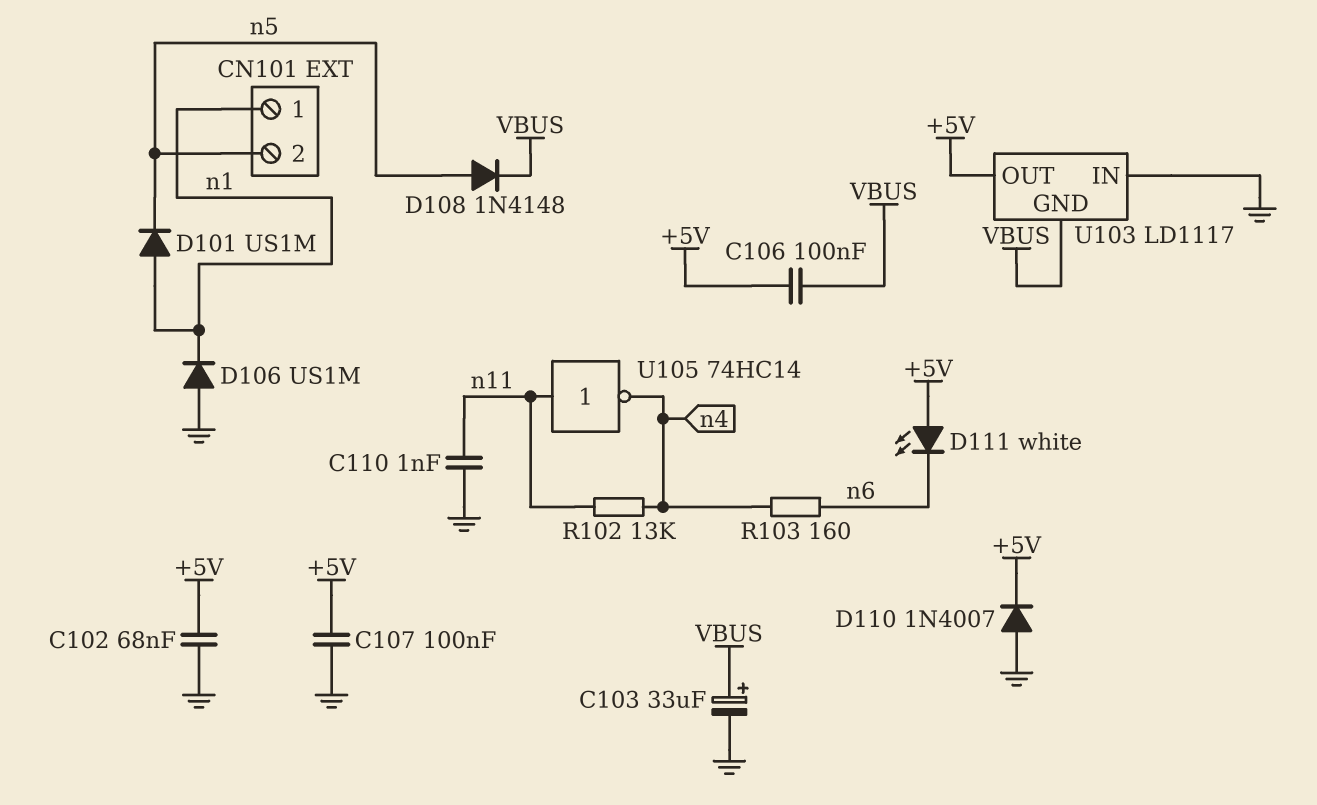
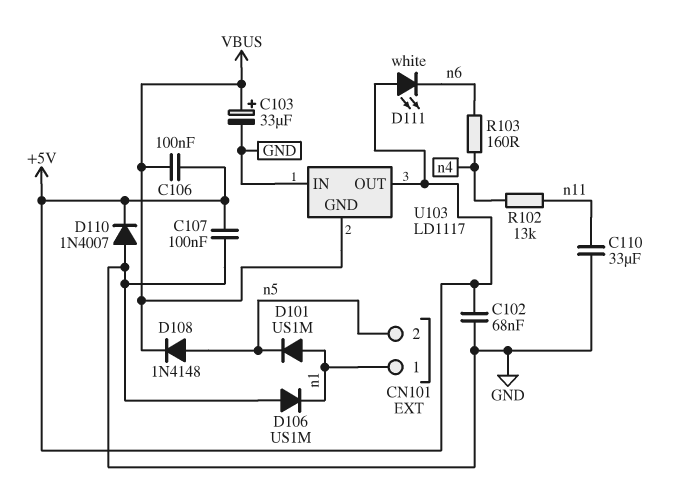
C110: 1nF (GND, n11) -> 33uF (GND, n11)
U105: NOT 74HC14 (in n11, out n4) -> none

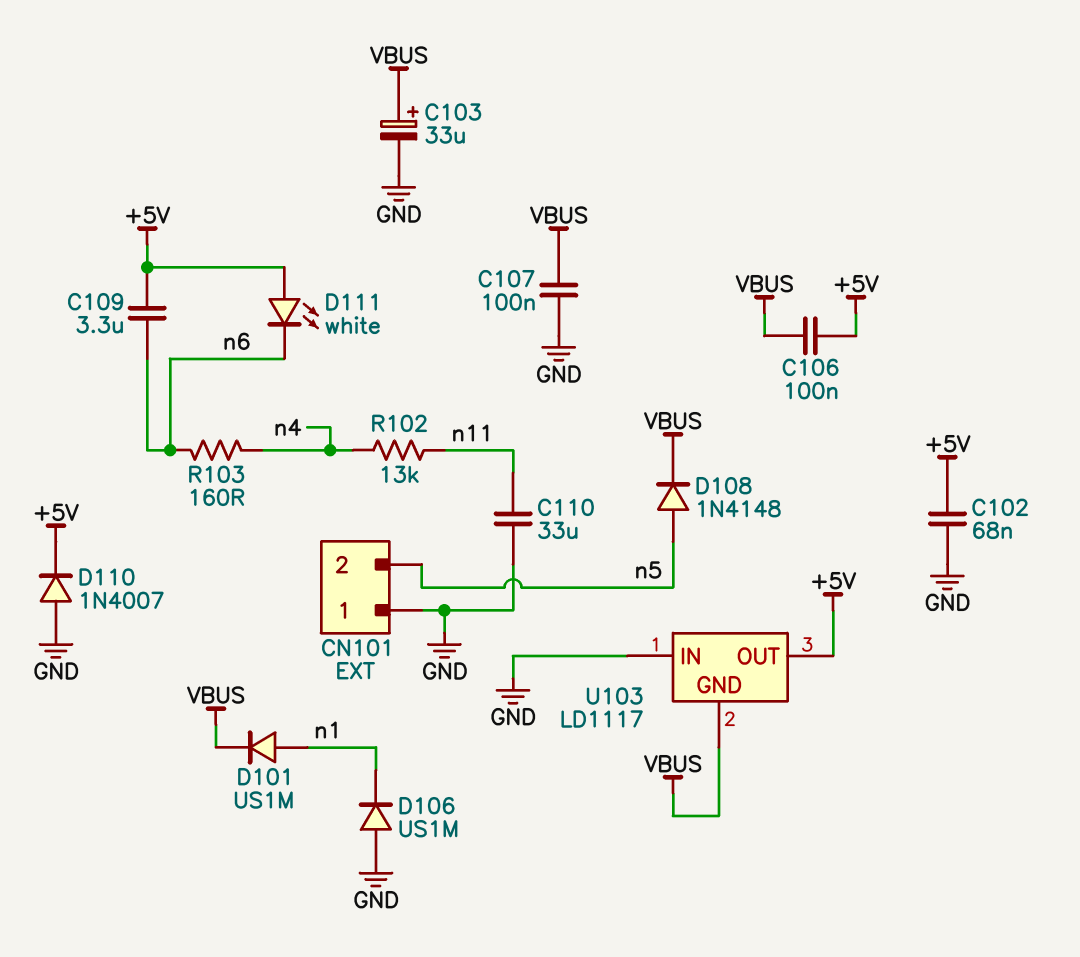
C107: 100nF (+5V, GND) -> 100nF (GND, VBUS)
C109: none -> 3.3uF (+5V, n6)
CN101 pin 1: n1 -> GND
D101: diode US1M (A n1, K n5) -> diode US1M (A n1, K VBUS)

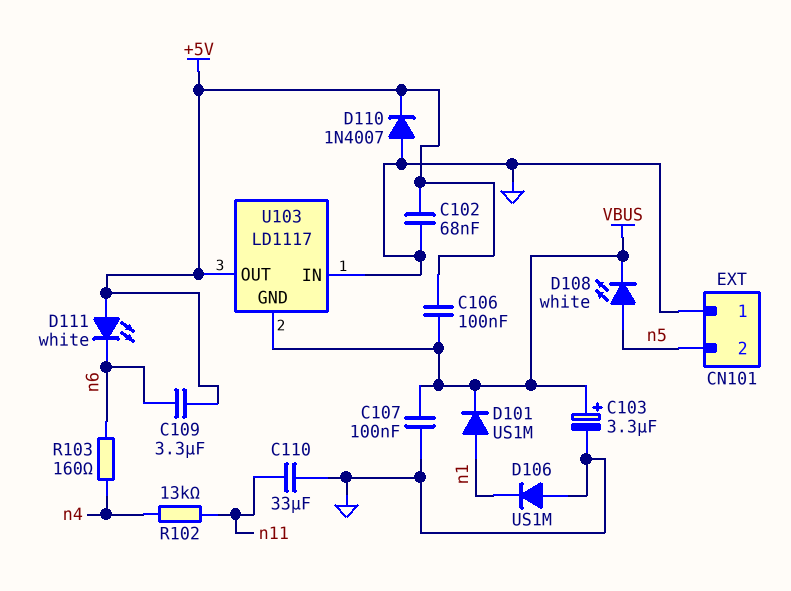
C103: 33uF (plus VBUS, minus GND) -> 3.3uF (plus VBUS, minus GND)
D108: diode 1N4148 (A n5, K VBUS) -> LED white (A n5, K VBUS)

